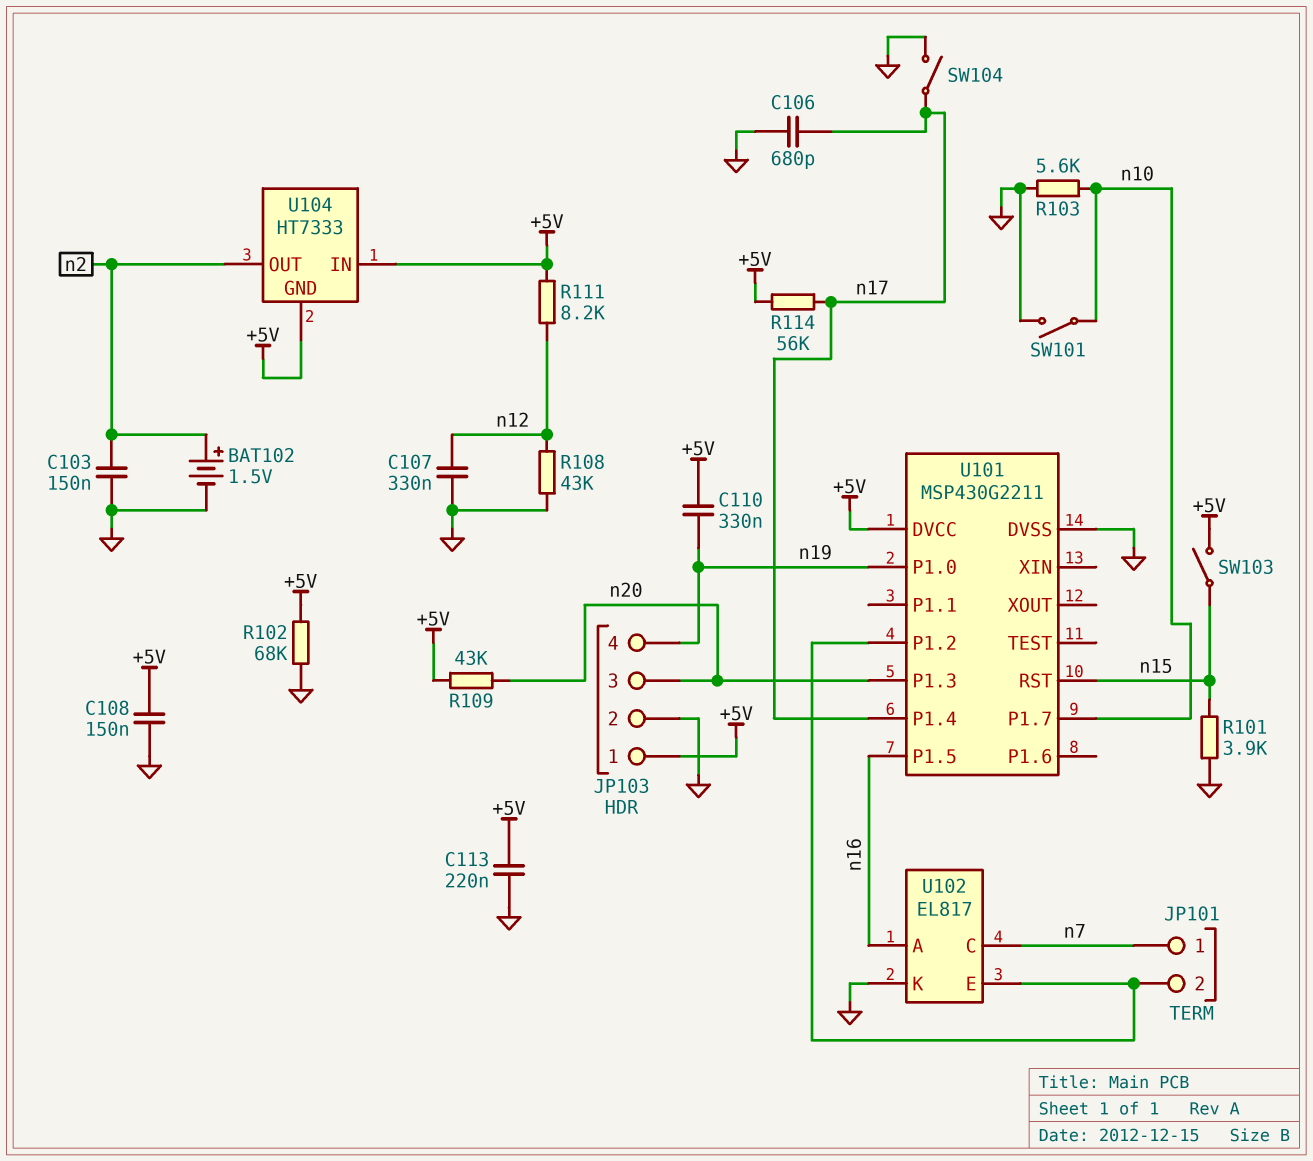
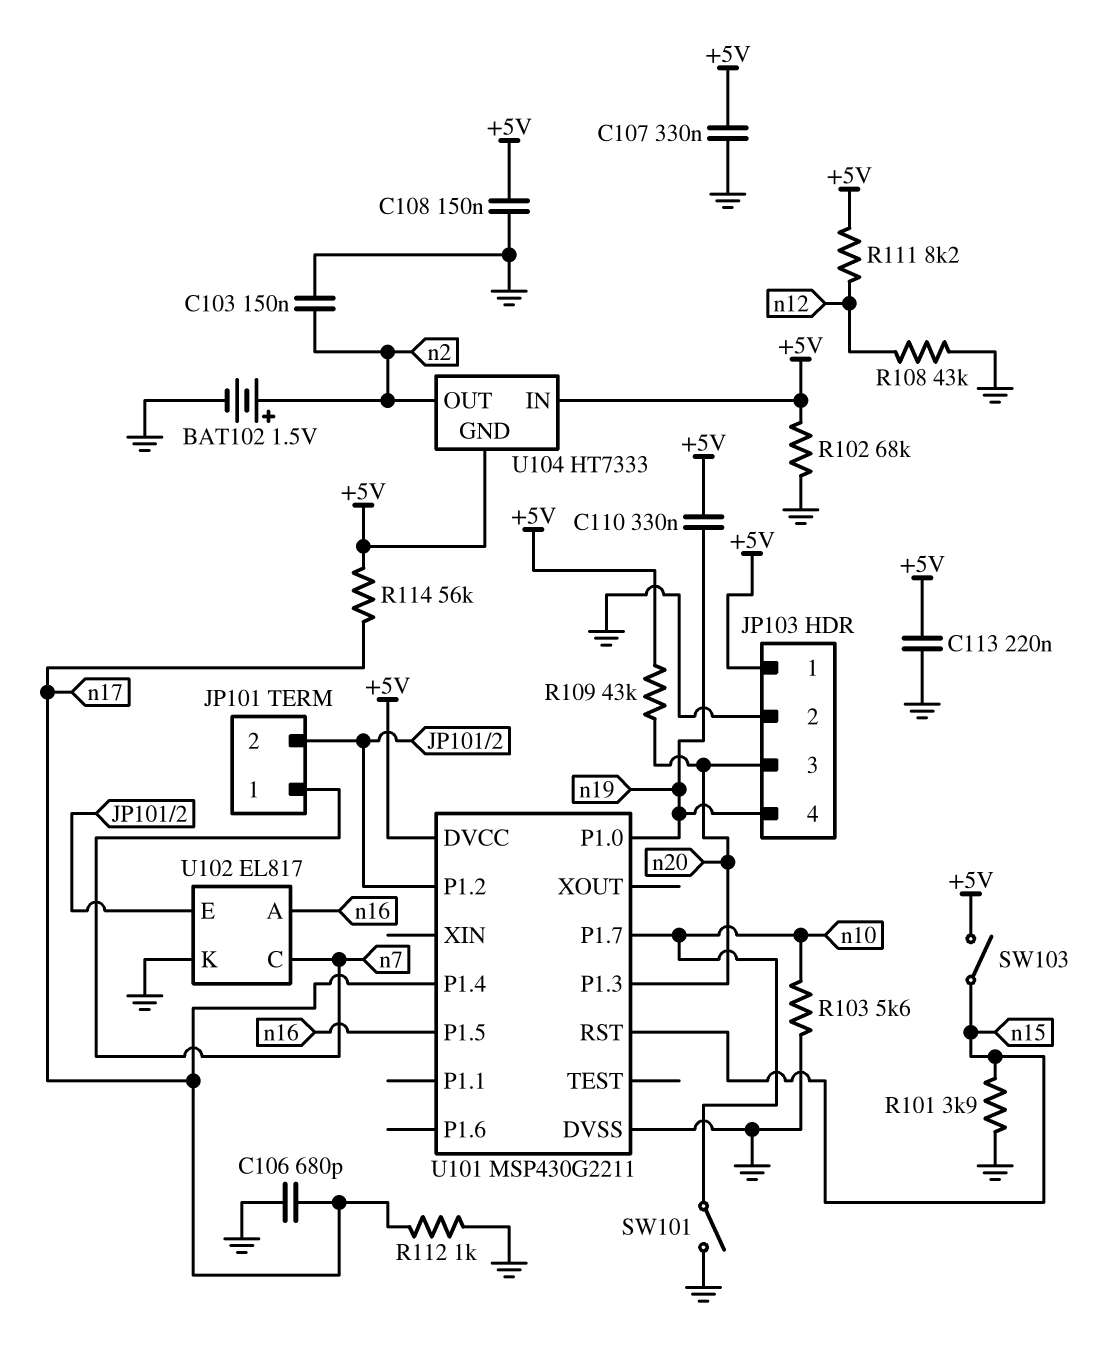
C107: 330nF (GND, n12) -> 330nF (+5V, GND)
R112: none -> 1k (GND, n17)
SW104: switch (GND, n17) -> none

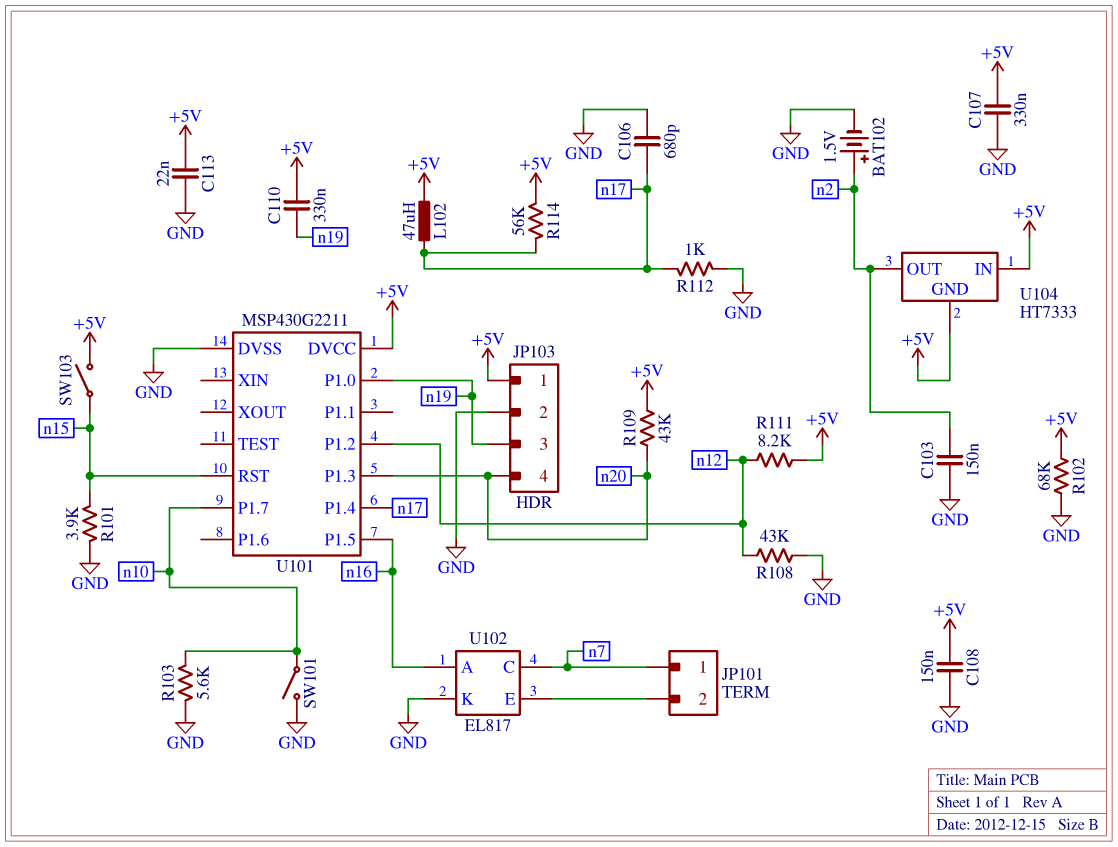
C113: 220nF (+5V, GND) -> 22nF (+5V, GND)
JP103 pin 3: n20 -> n19
JP103 pin 4: n19 -> n20
L102: none -> 47uH (+5V, n17)
U101 pin P1.2: JP101/2 -> n12

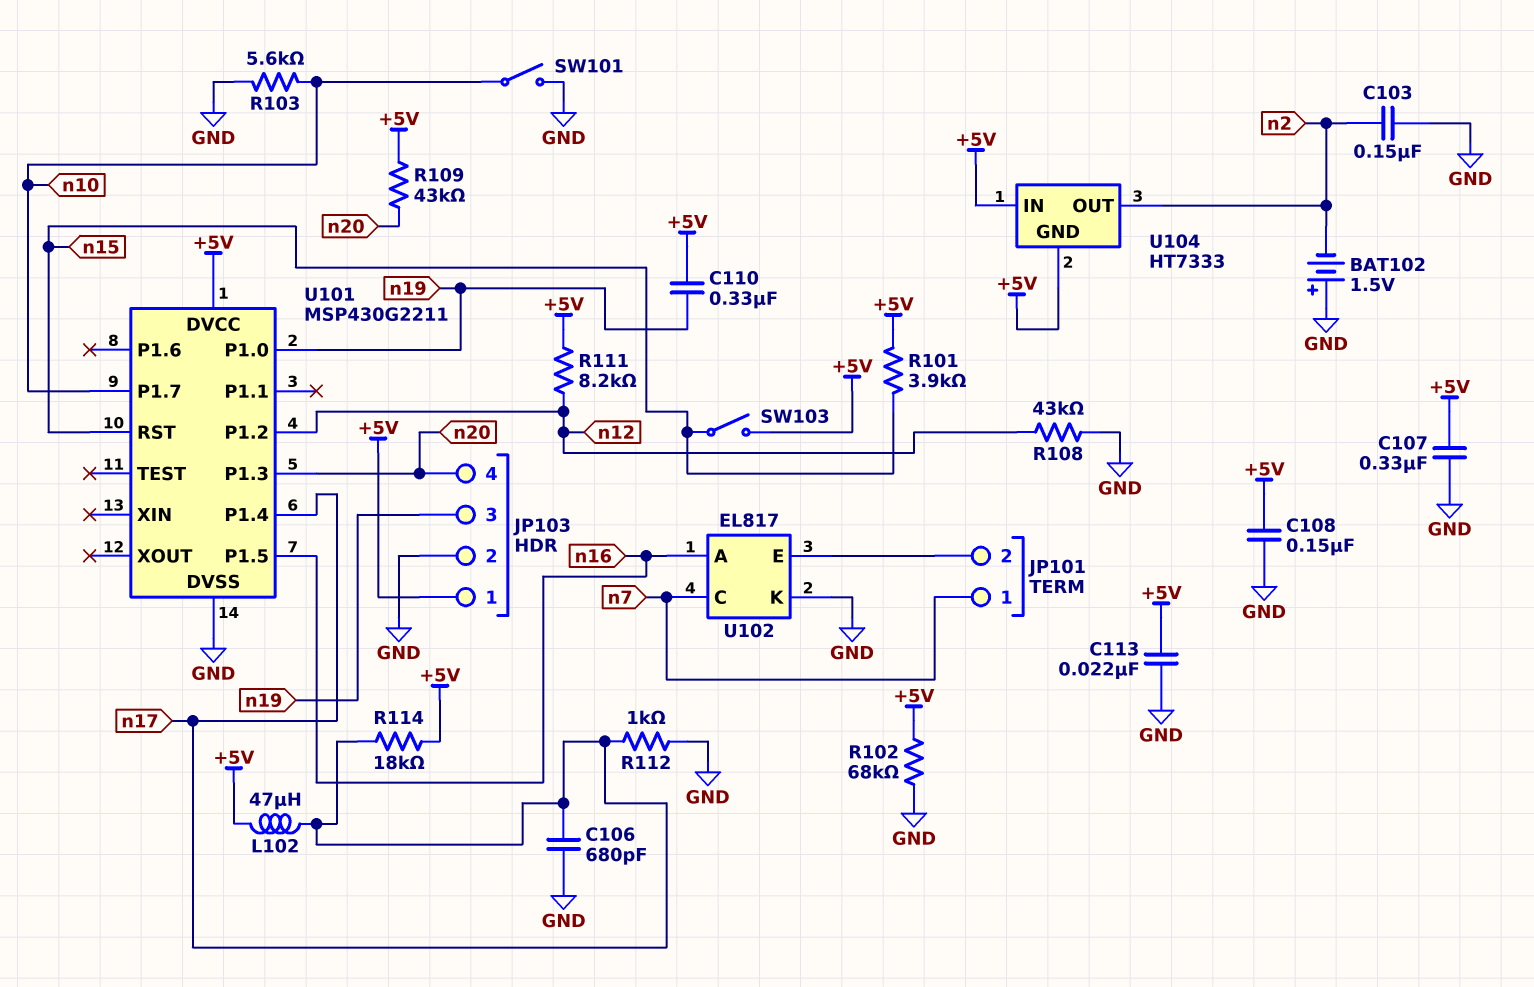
BAT102: 1.5V (plus n2, minus GND) -> 1.5V (plus GND, minus n2)
R101: 3.9k (GND, n15) -> 3.9k (+5V, n15)
R114: 56k (+5V, n17) -> 18k (+5V, n17)

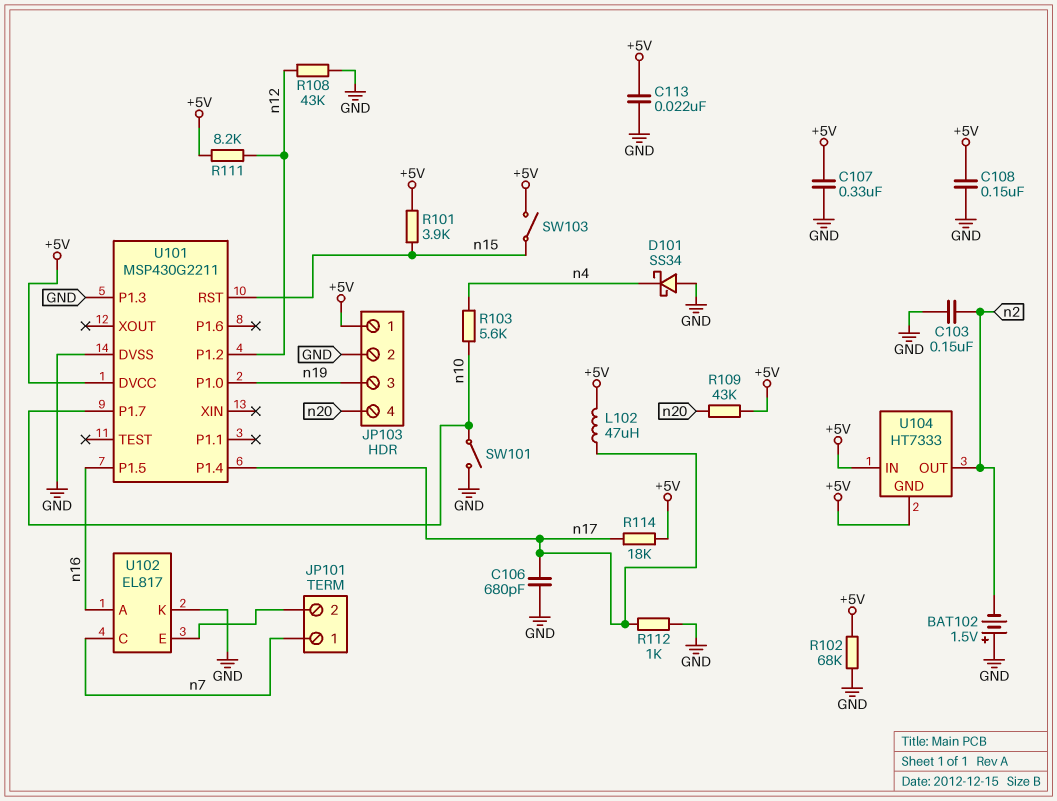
C110: 330nF (+5V, n19) -> none
D101: none -> schottky SS34 (A GND, K n4)
R103: 5.6k (GND, n10) -> 5.6k (n4, n10)
U101 pin P1.3: n20 -> GND

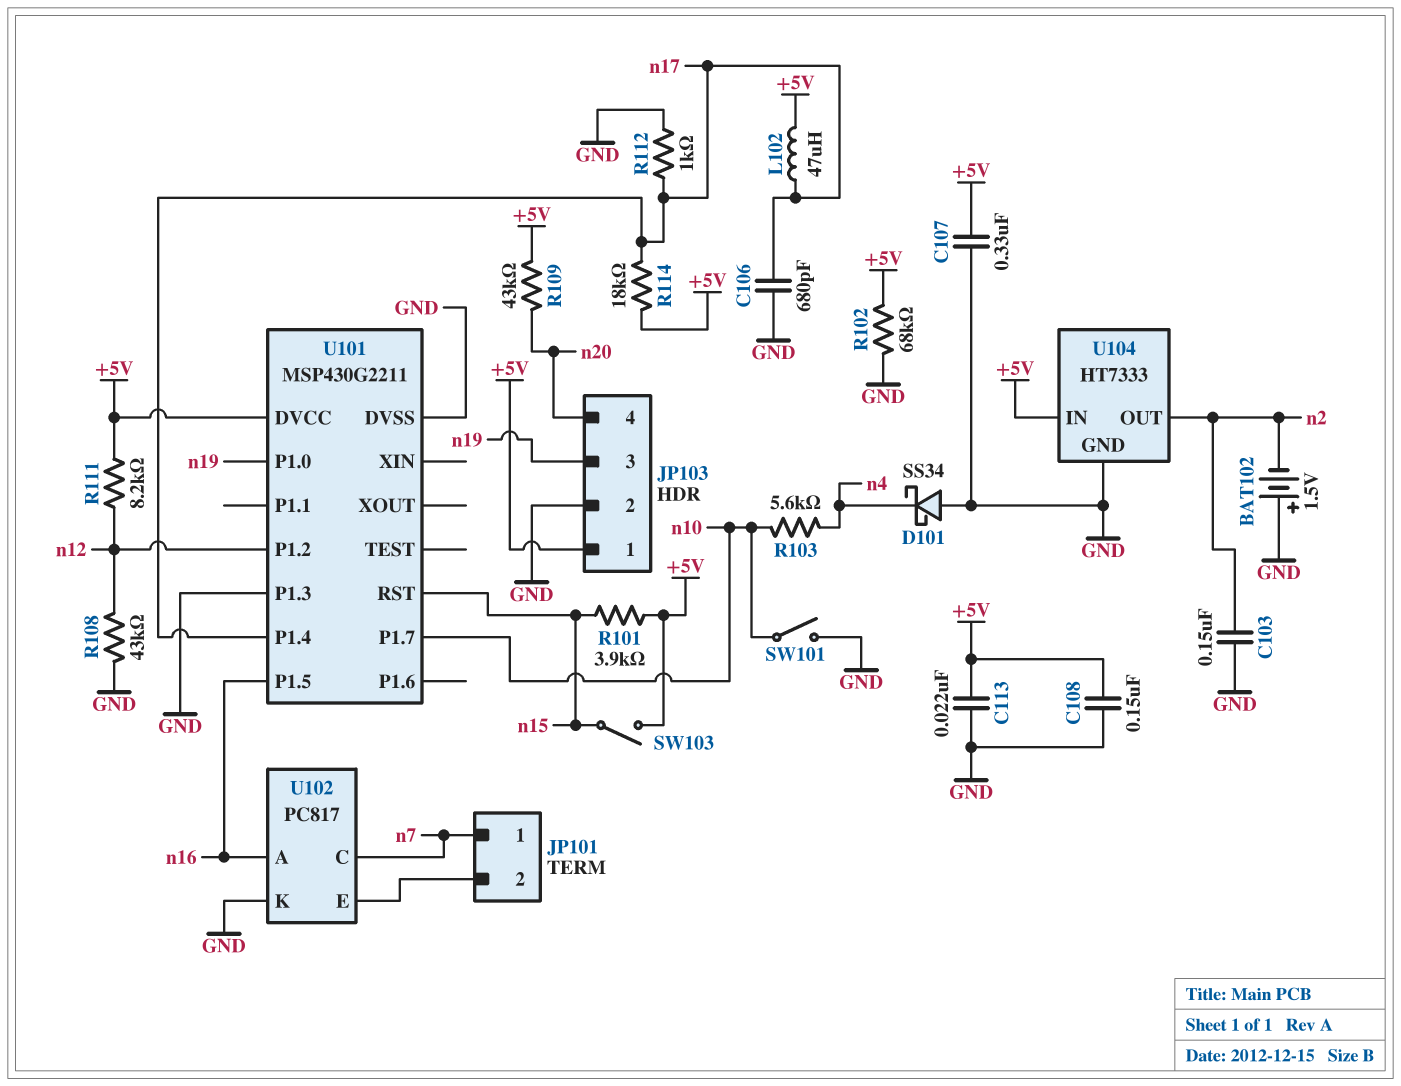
U102: EL817 -> PC817
U104 pin GND: +5V -> GND

